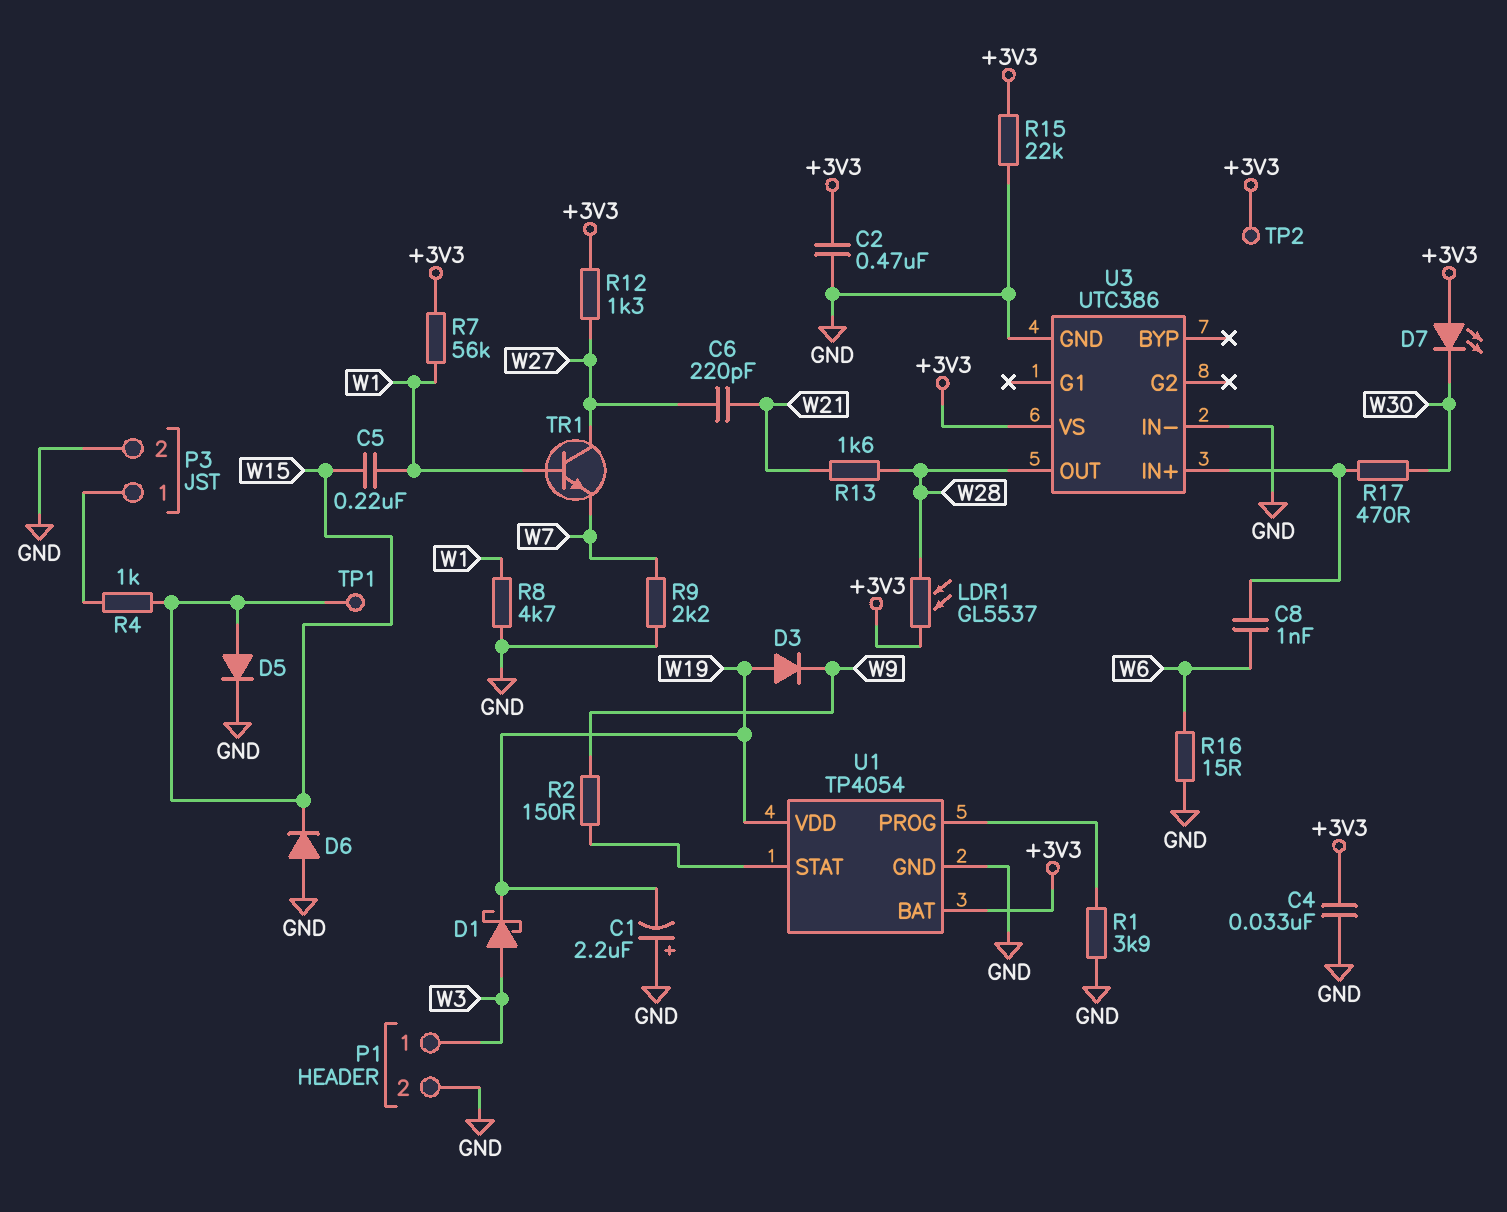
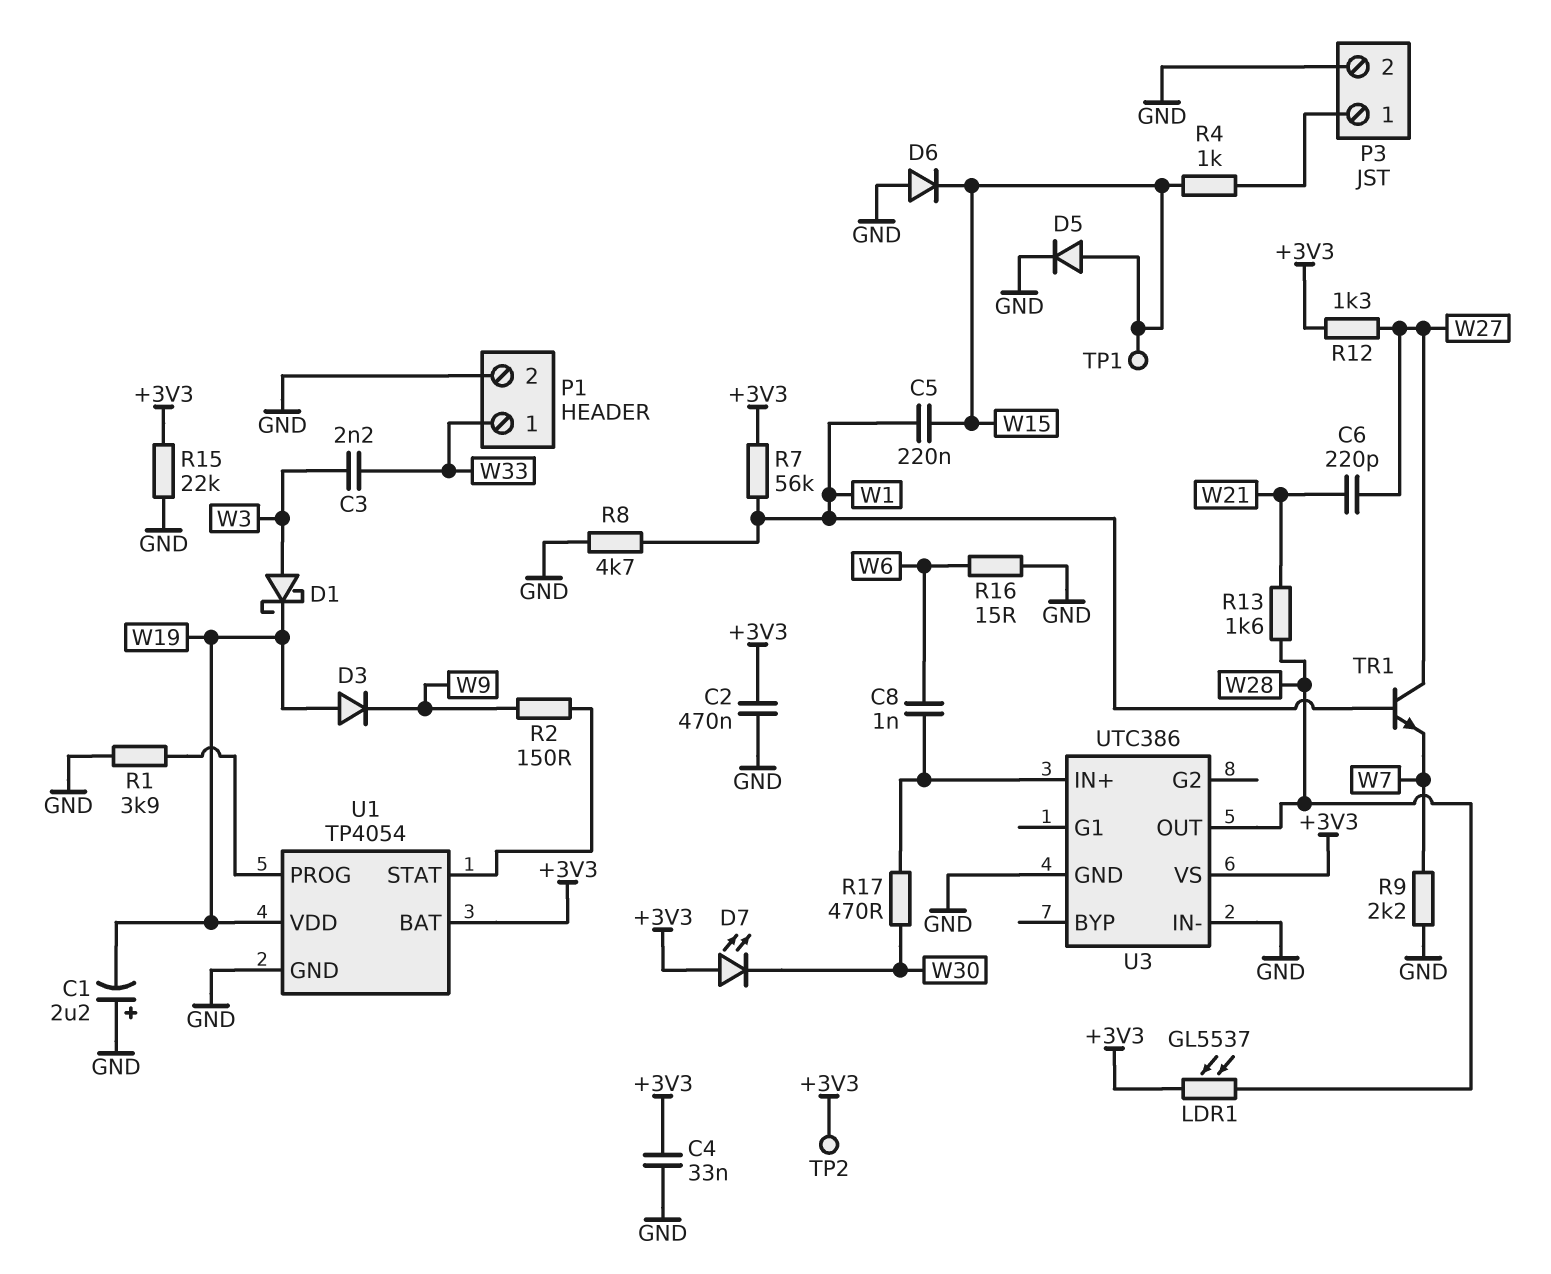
C3: none -> 2.2nF (W3, W33)
P1 pin 1: W3 -> W33

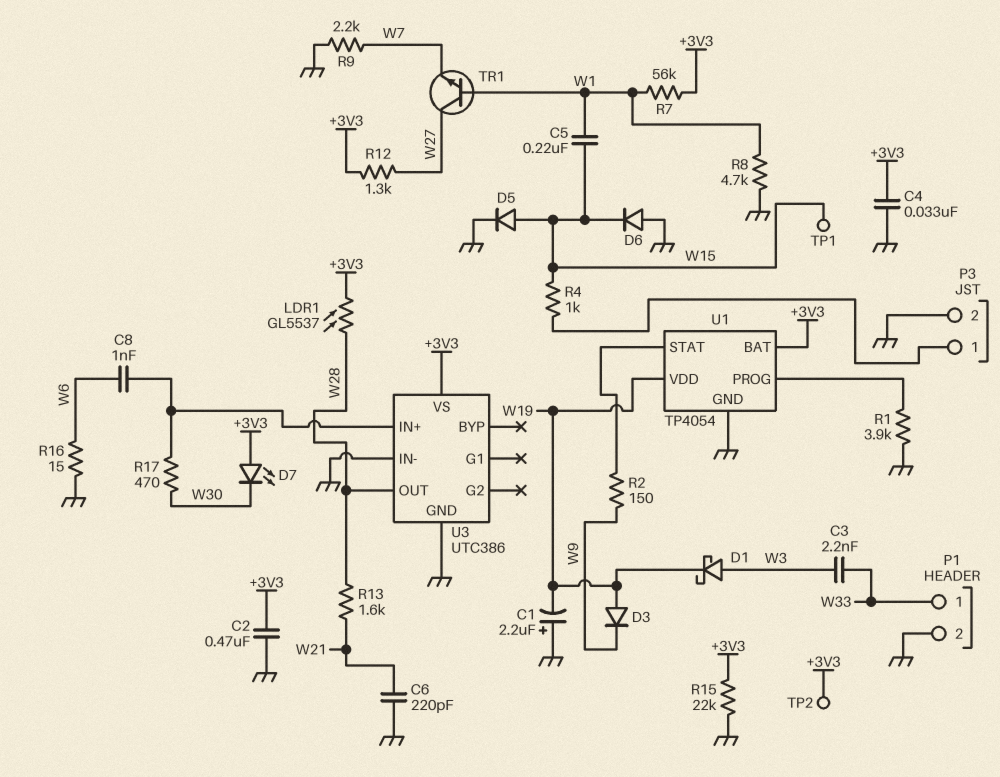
C6: 220pF (W21, W27) -> 220pF (GND, W21)

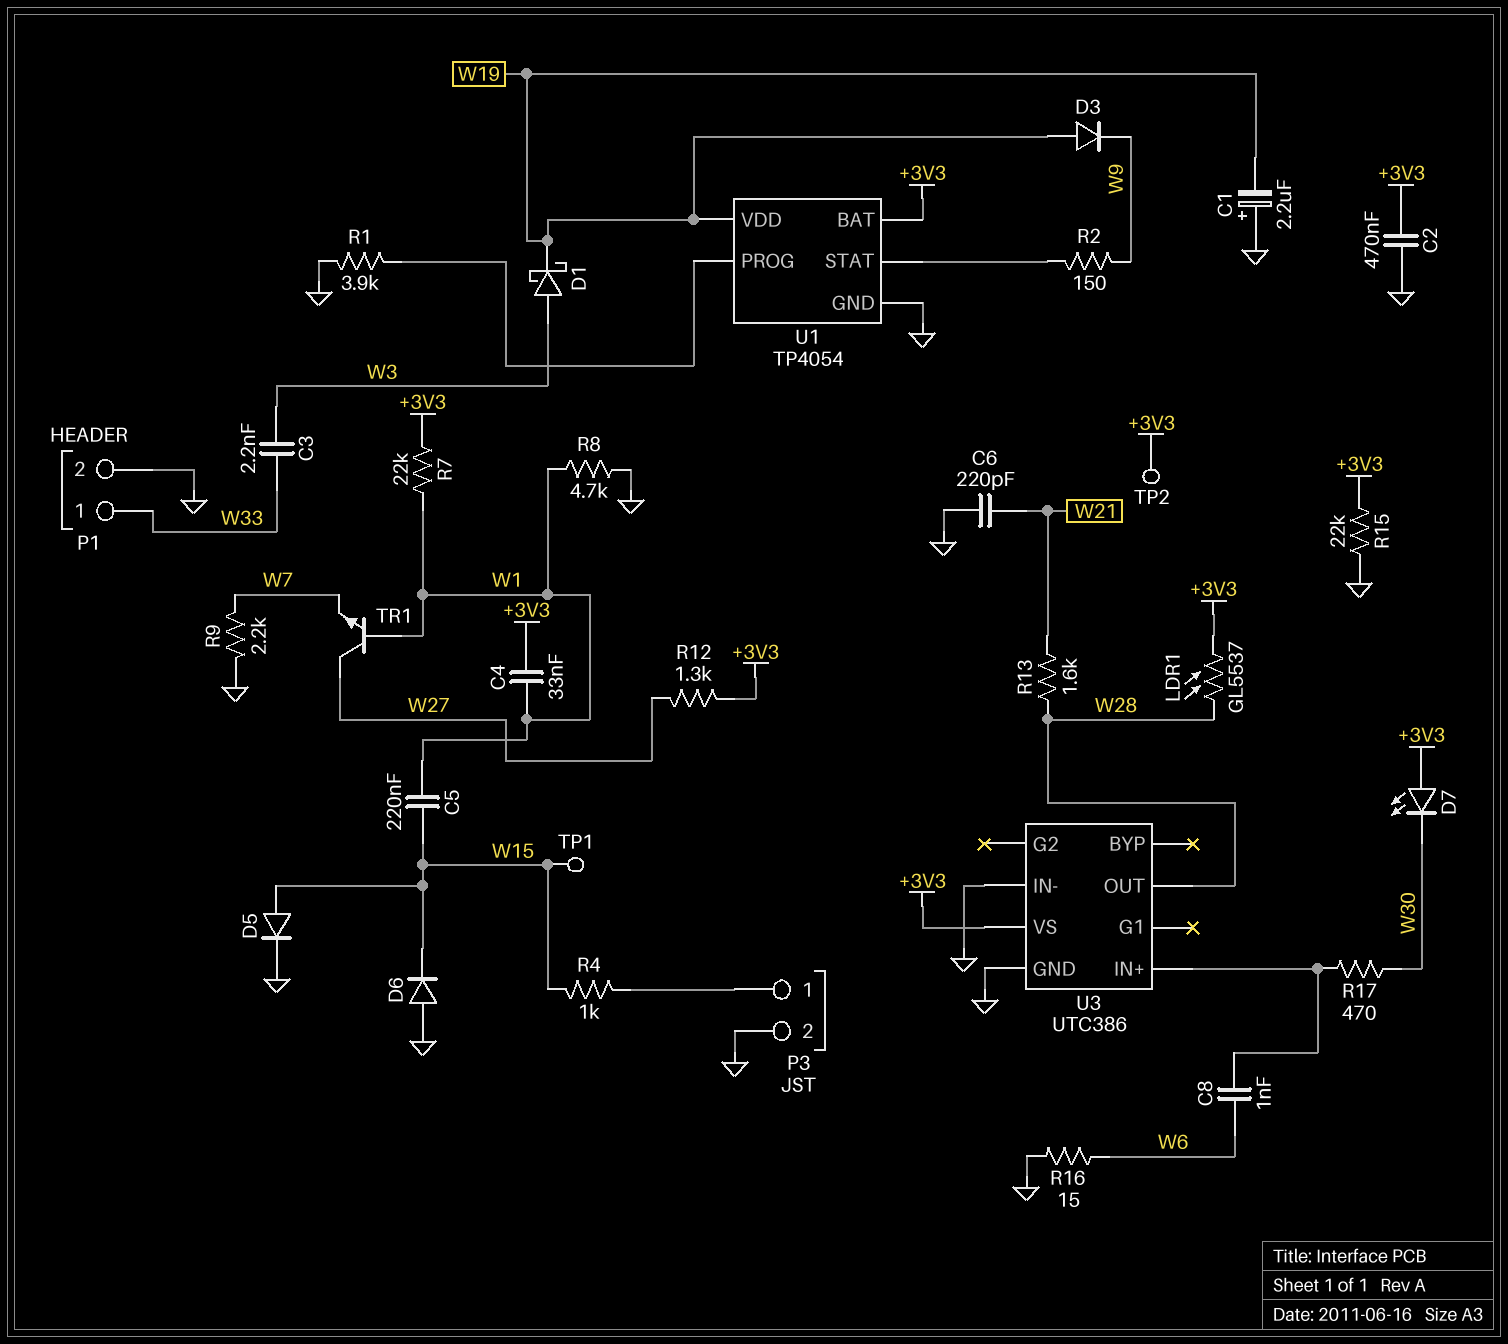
C4: 33nF (+3V3, GND) -> 33nF (+3V3, W1)
R7: 56k (+3V3, W1) -> 22k (+3V3, W1)

